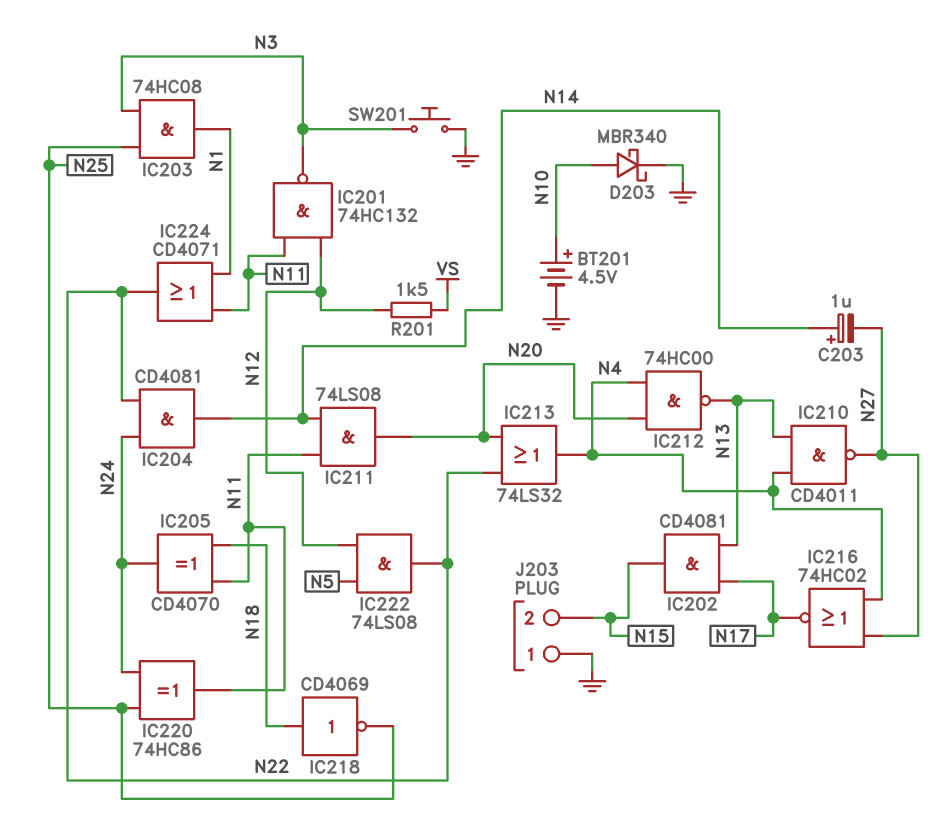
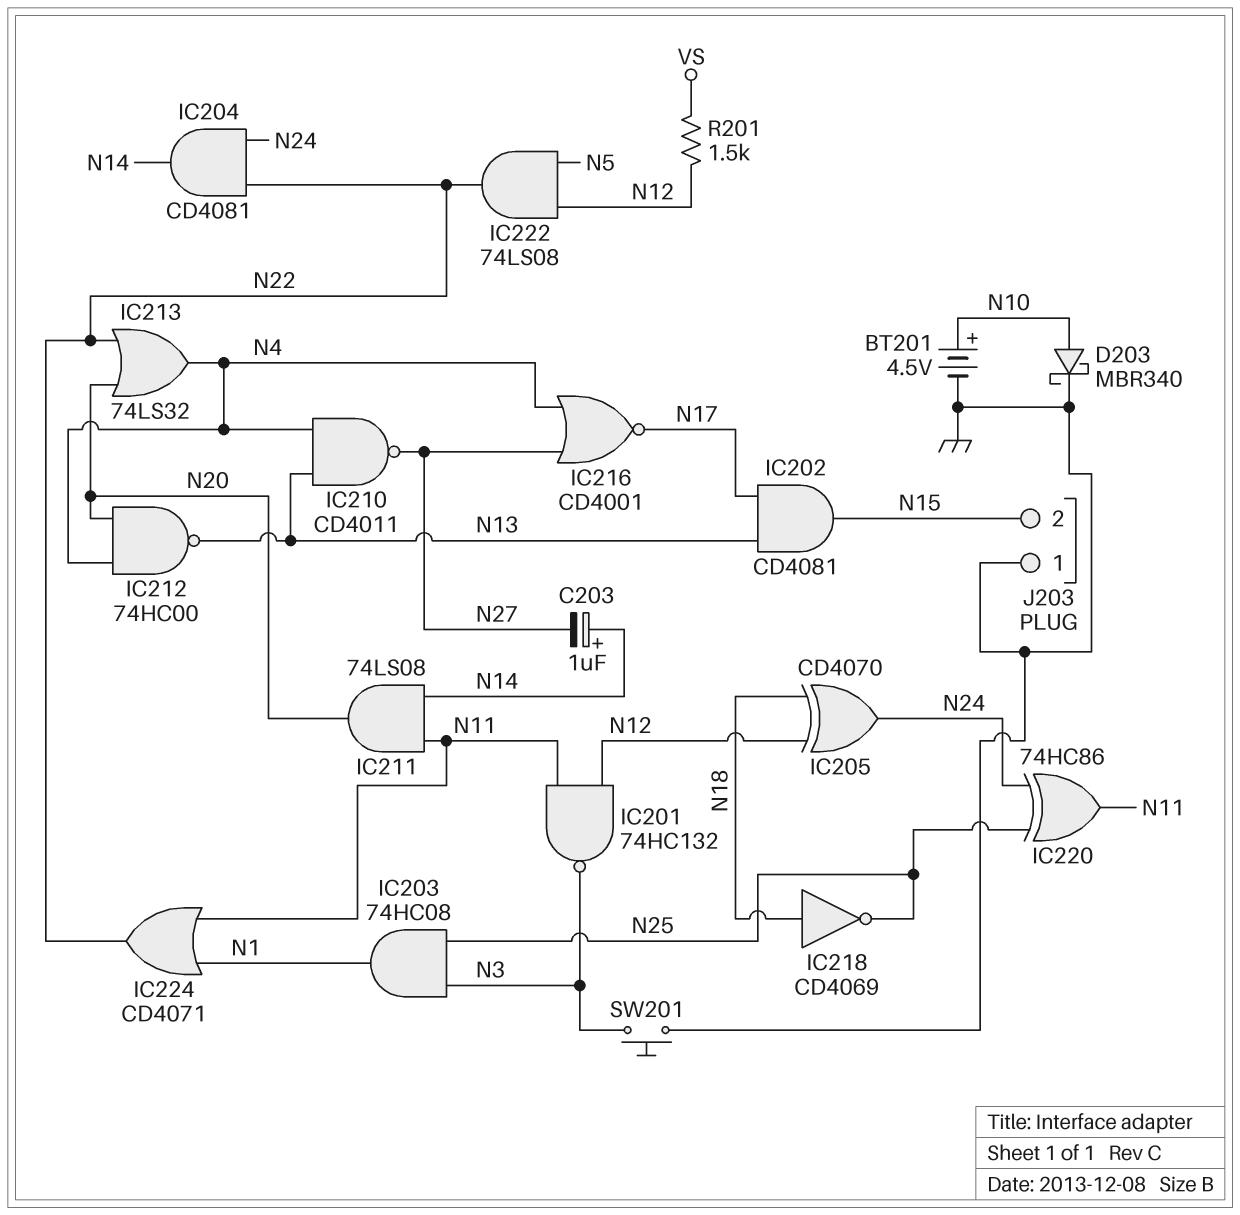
IC205: XOR CD4070 (in N11, in N18, out N24) -> XOR CD4070 (in N12, in N18, out N24)
IC216: NOR 74HC02 (in N4, in N27, out N17) -> NOR CD4001 (in N4, in N27, out N17)

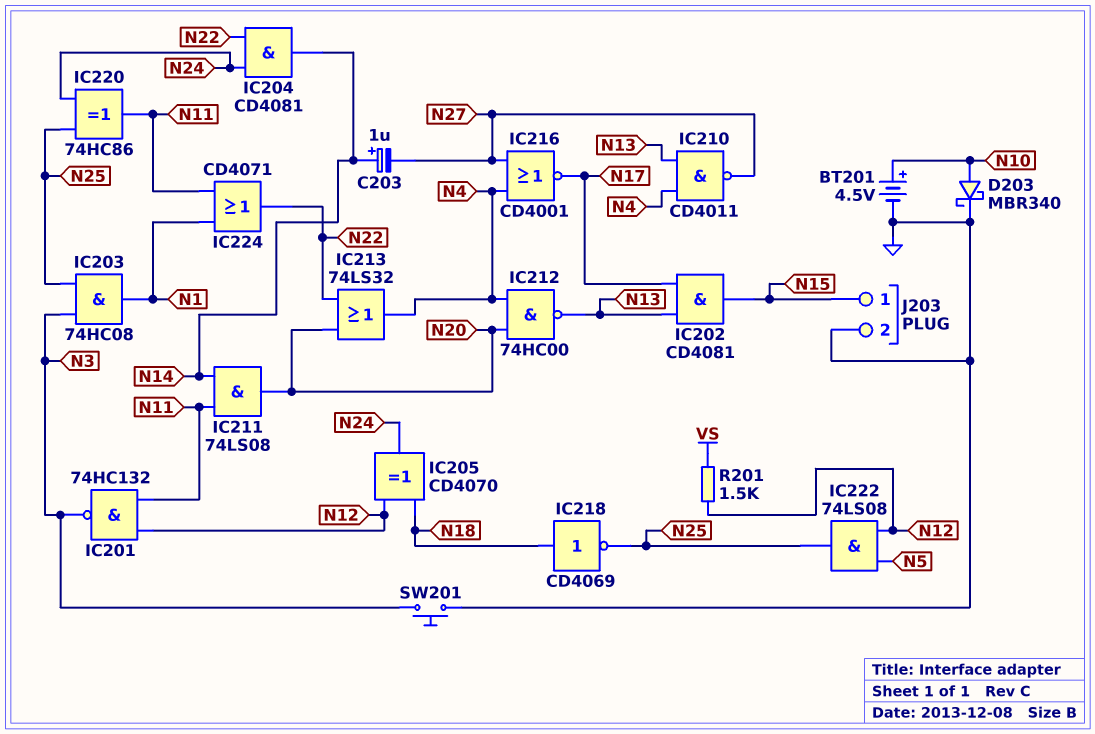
IC222: AND 74LS08 (in N5, in N12, out N22) -> AND 74LS08 (in N5, in N12, out N25)
J203 pin 1: GND -> N15
J203 pin 2: N15 -> GND

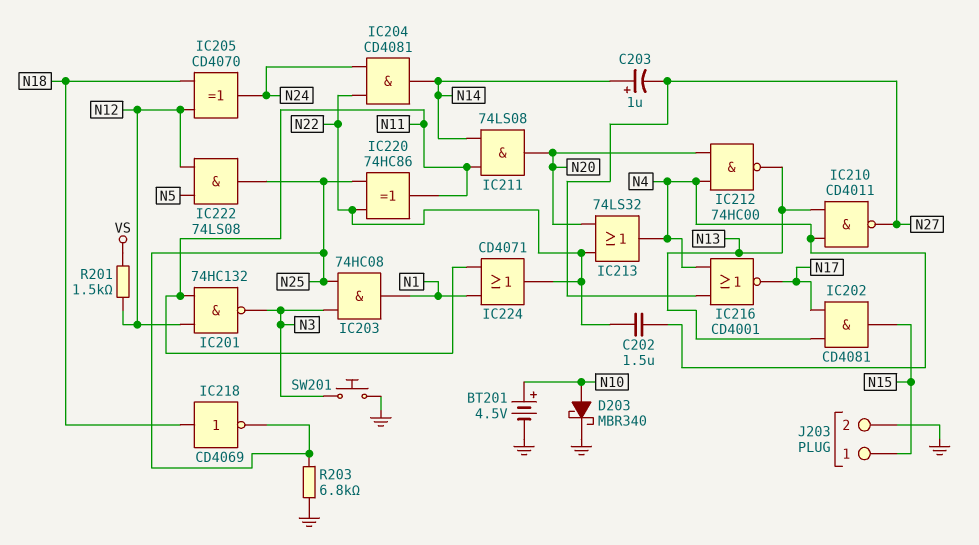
C202: none -> 1.5uF (N4, N22)
IC220: XOR 74HC86 (in N24, in N25, out N11) -> XOR 74HC86 (in N22, in N25, out N11)
R203: none -> 6.8k (GND, N25)

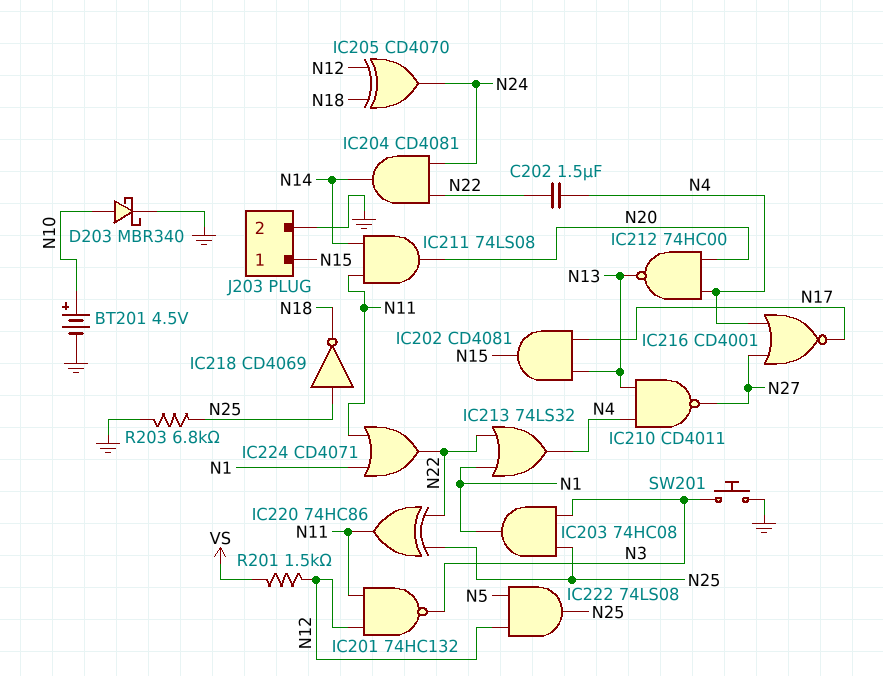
C203: 1uF (plus N14, minus N27) -> none
IC213: OR 74LS32 (in N20, in N22, out N4) -> OR 74LS32 (in N1, in N22, out N4)
IC218: NOT CD4069 (in N18, out N25) -> NOT CD4069 (in N25, out N18)

